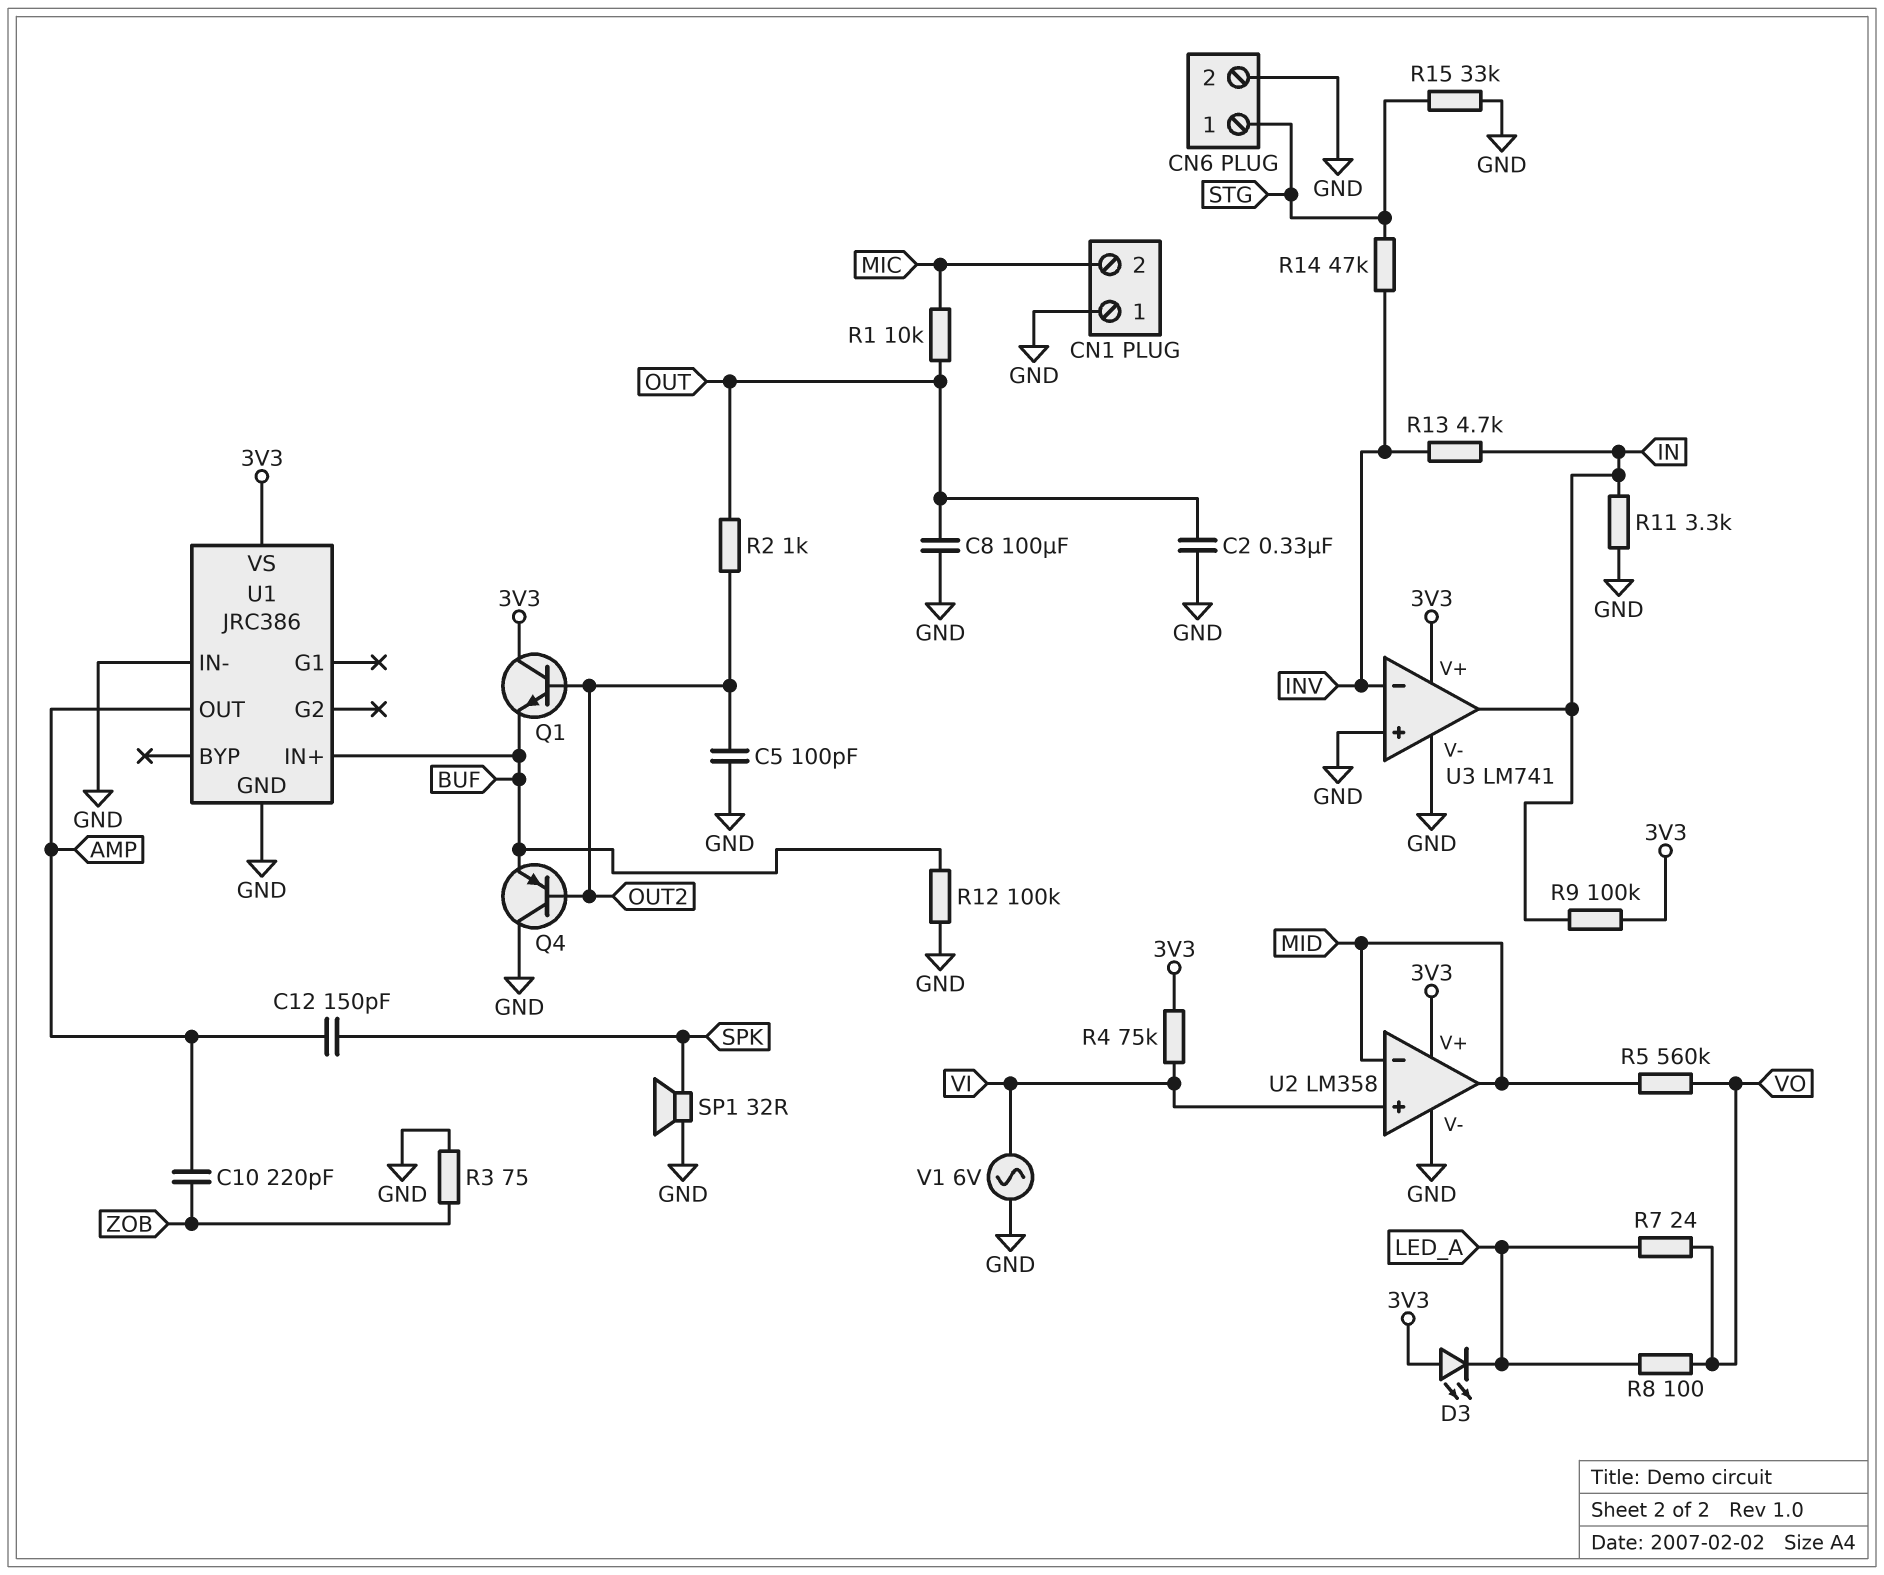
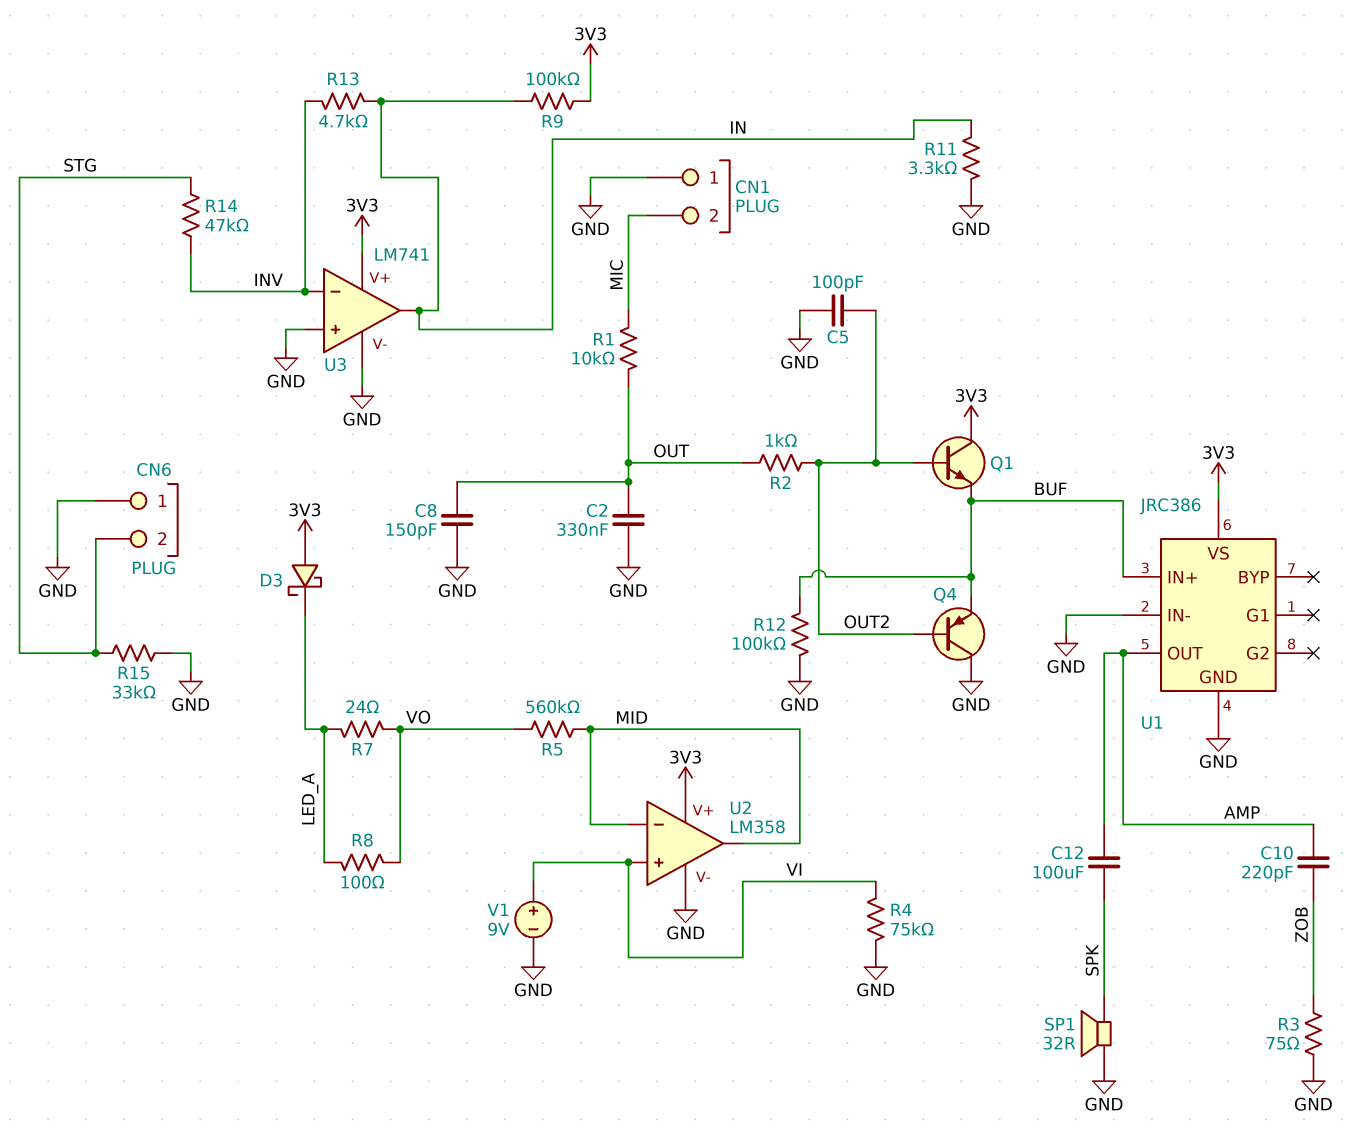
C8: 100uF (GND, OUT) -> 150pF (GND, OUT)
C12: 150pF (AMP, SPK) -> 100uF (AMP, SPK)
CN6 pin 1: STG -> GND
CN6 pin 2: GND -> STG
D3: LED (A 3V3, K LED_A) -> schottky (A 3V3, K LED_A)
R4: 75k (3V3, VI) -> 75k (GND, VI)
V1: AC 6V (GND, VI) -> 9V (plus VI, minus GND)

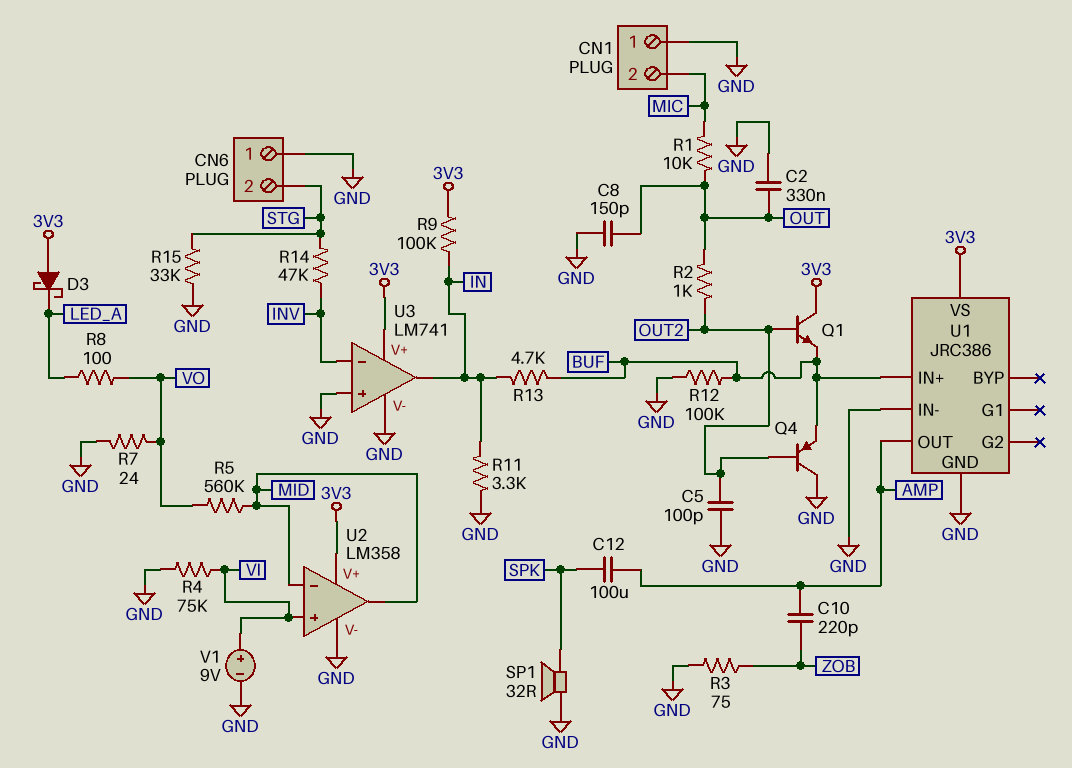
R7: 24 (LED_A, VO) -> 24 (GND, VO)
R13: 4.7k (IN, INV) -> 4.7k (BUF, IN)

